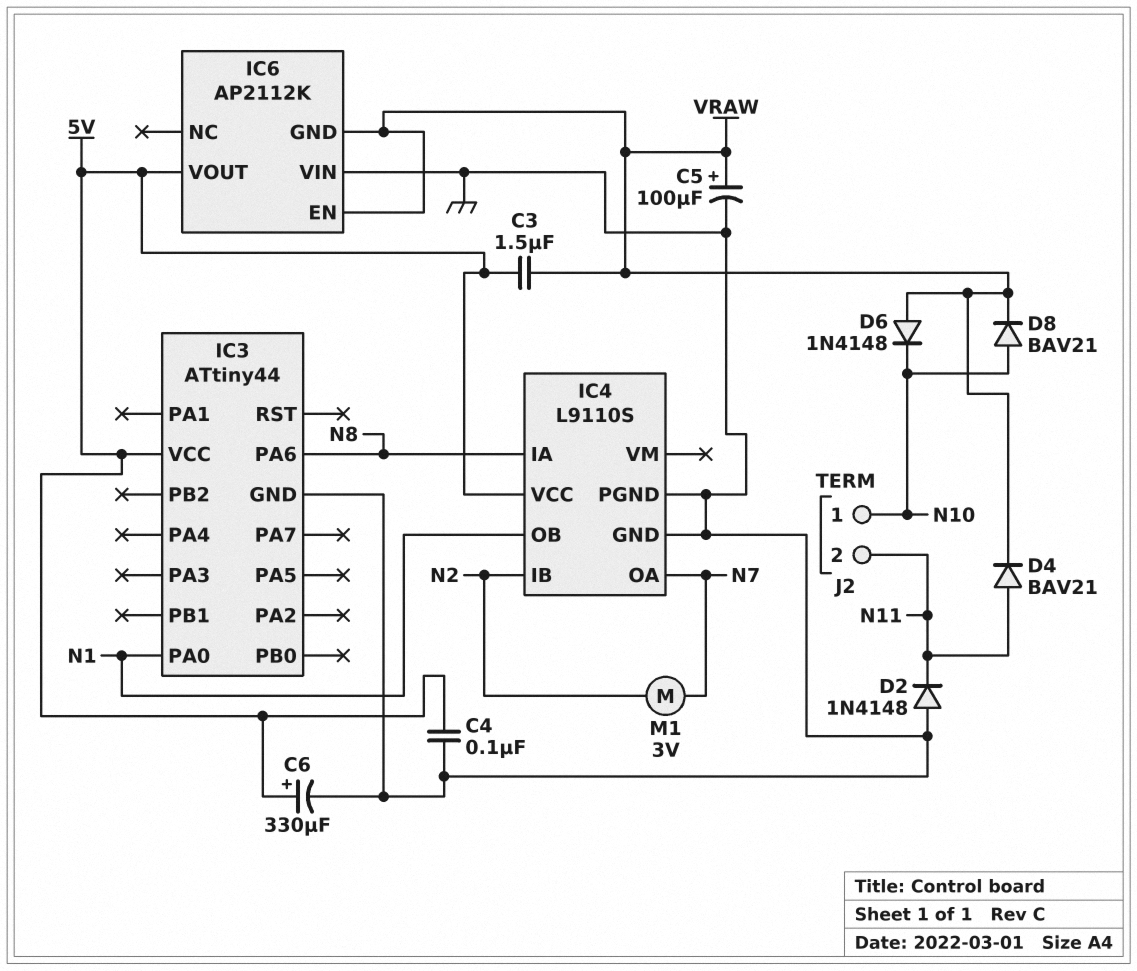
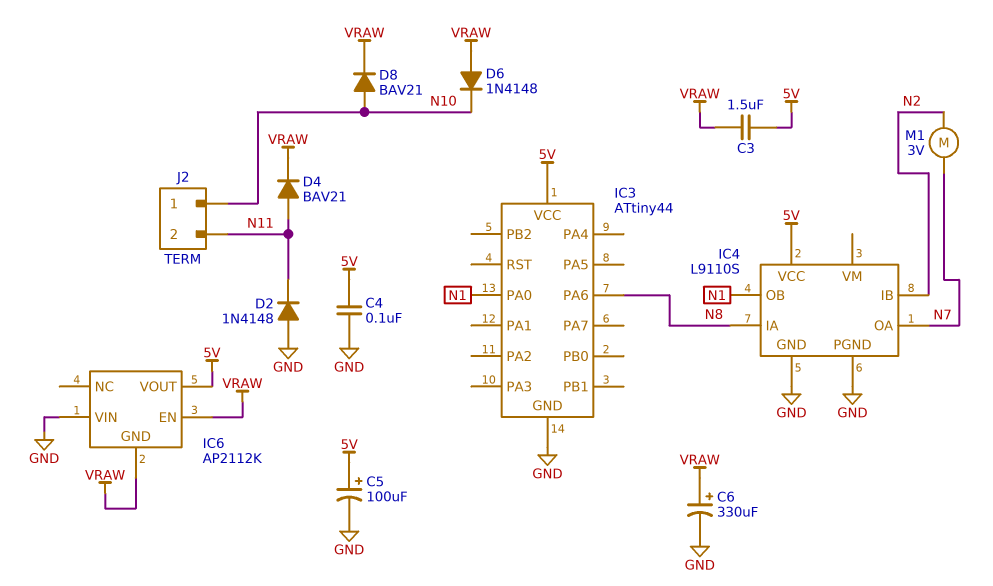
C5: 100uF (plus VRAW, minus GND) -> 100uF (plus 5V, minus GND)
C6: 330uF (plus 5V, minus GND) -> 330uF (plus VRAW, minus GND)

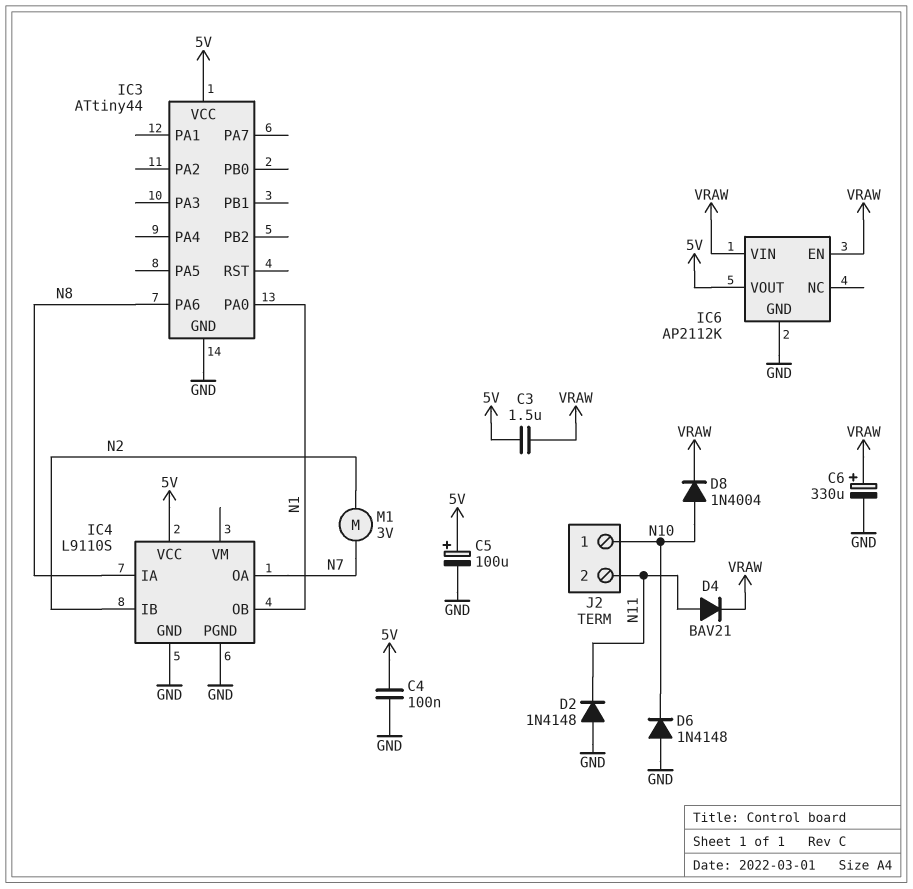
D6: diode 1N4148 (A VRAW, K N10) -> diode 1N4148 (A GND, K N10)
D8: diode BAV21 (A N10, K VRAW) -> diode 1N4004 (A N10, K VRAW)
IC6 pin GND: VRAW -> GND
IC6 pin VIN: GND -> VRAW

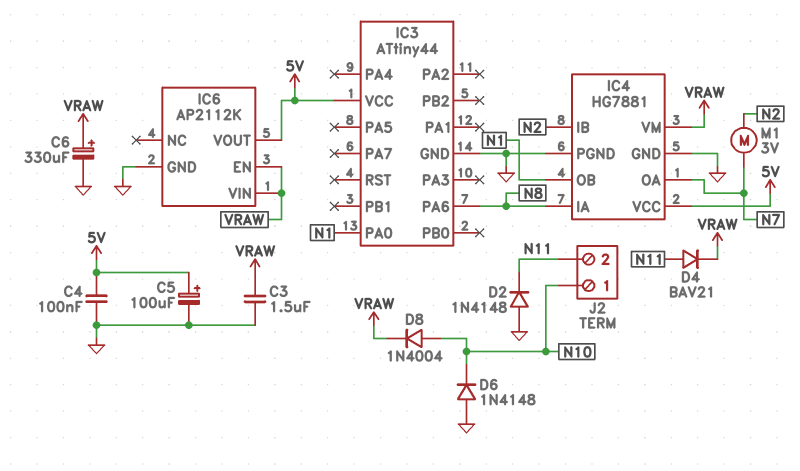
C3: 1.5uF (5V, VRAW) -> 1.5uF (GND, VRAW)
IC4: L9110S -> HG7881
IC4 pin VM: none -> VRAW

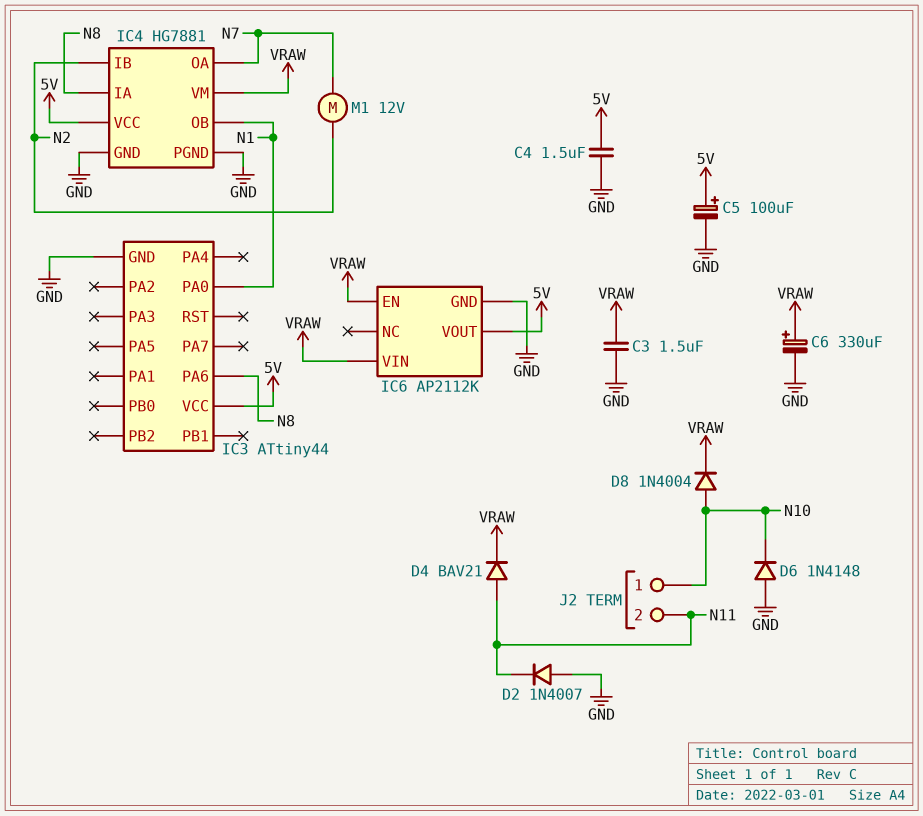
C4: 100nF (5V, GND) -> 1.5uF (5V, GND)
D2: diode 1N4148 (A GND, K N11) -> diode 1N4007 (A GND, K N11)
M1: motor 3V (N2, N7) -> motor 12V (N2, N7)

